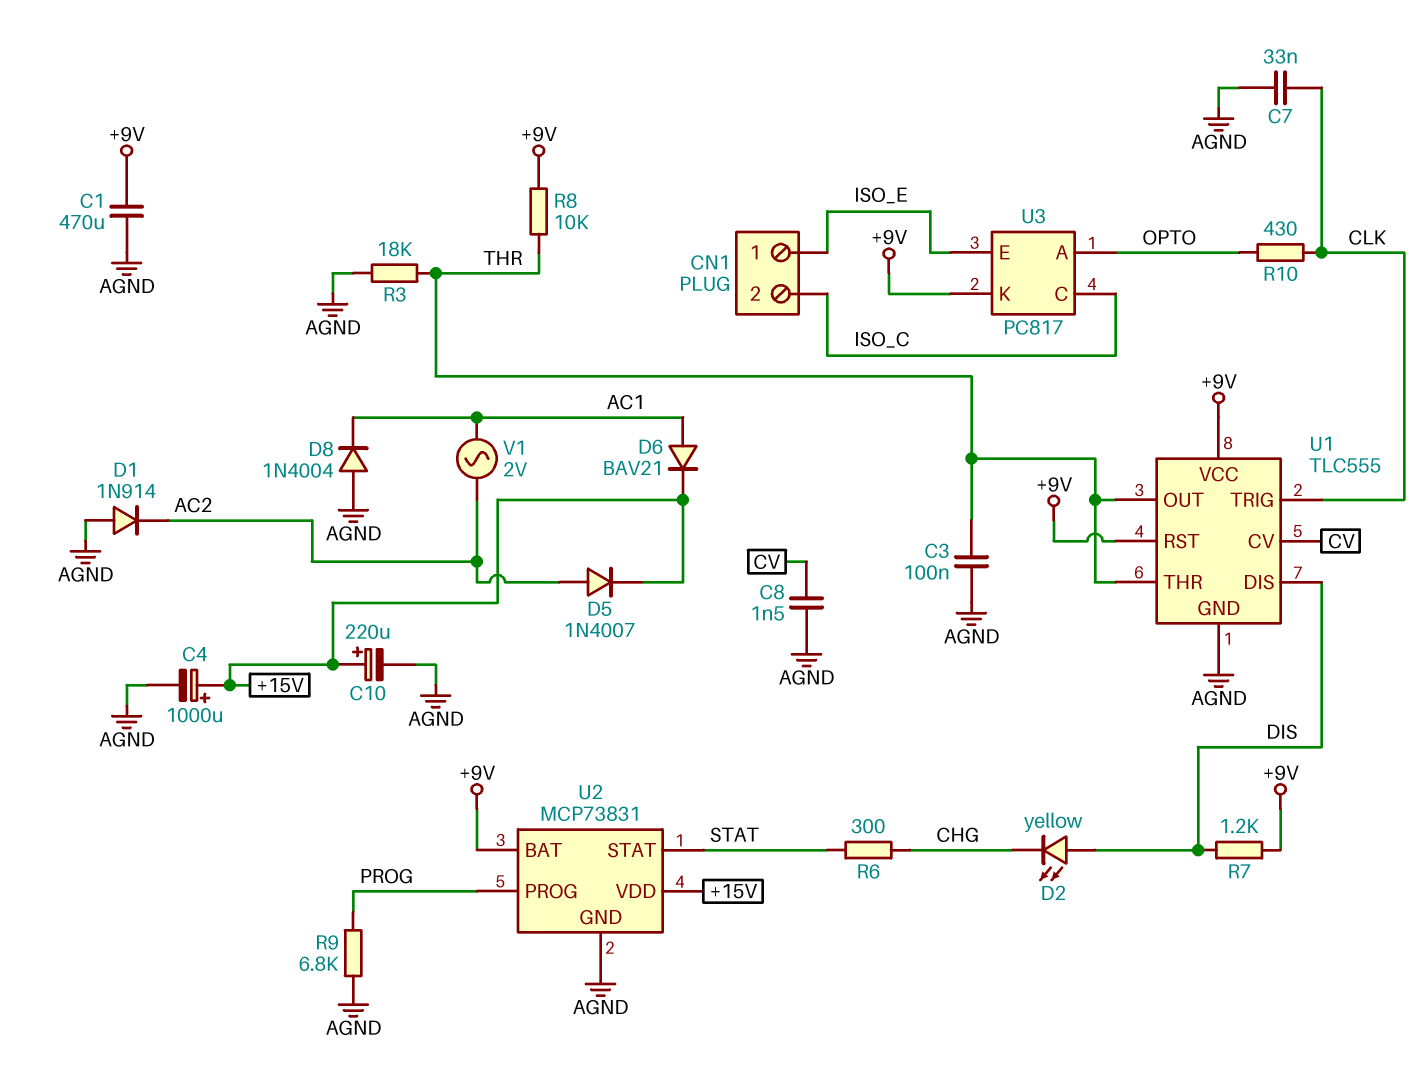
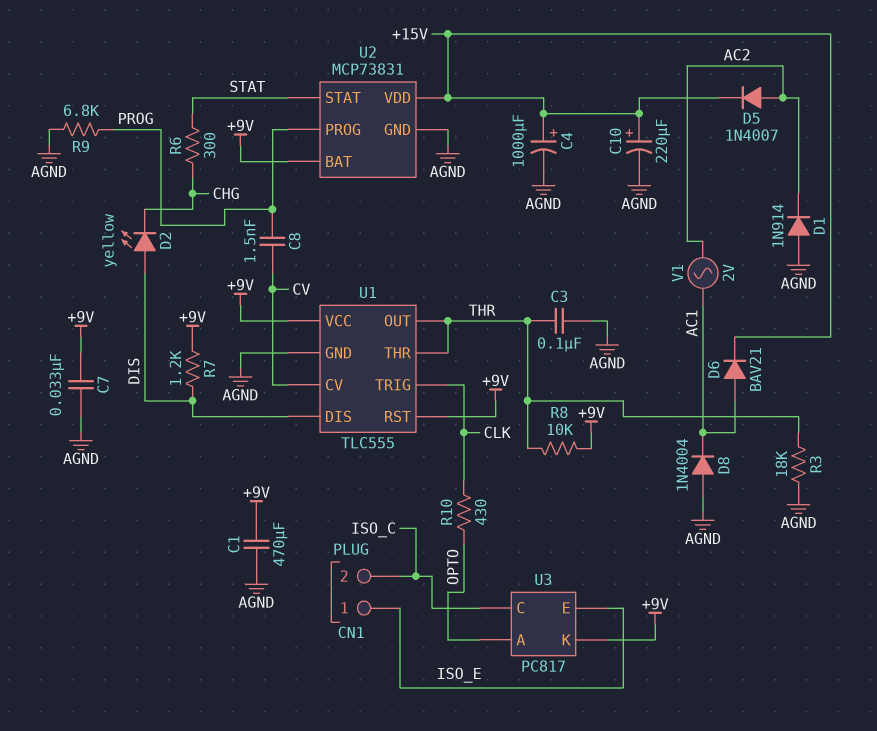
C7: 33nF (AGND, CLK) -> 33nF (+9V, AGND)
C8: 1.5nF (AGND, CV) -> 1.5nF (CV, PROG)

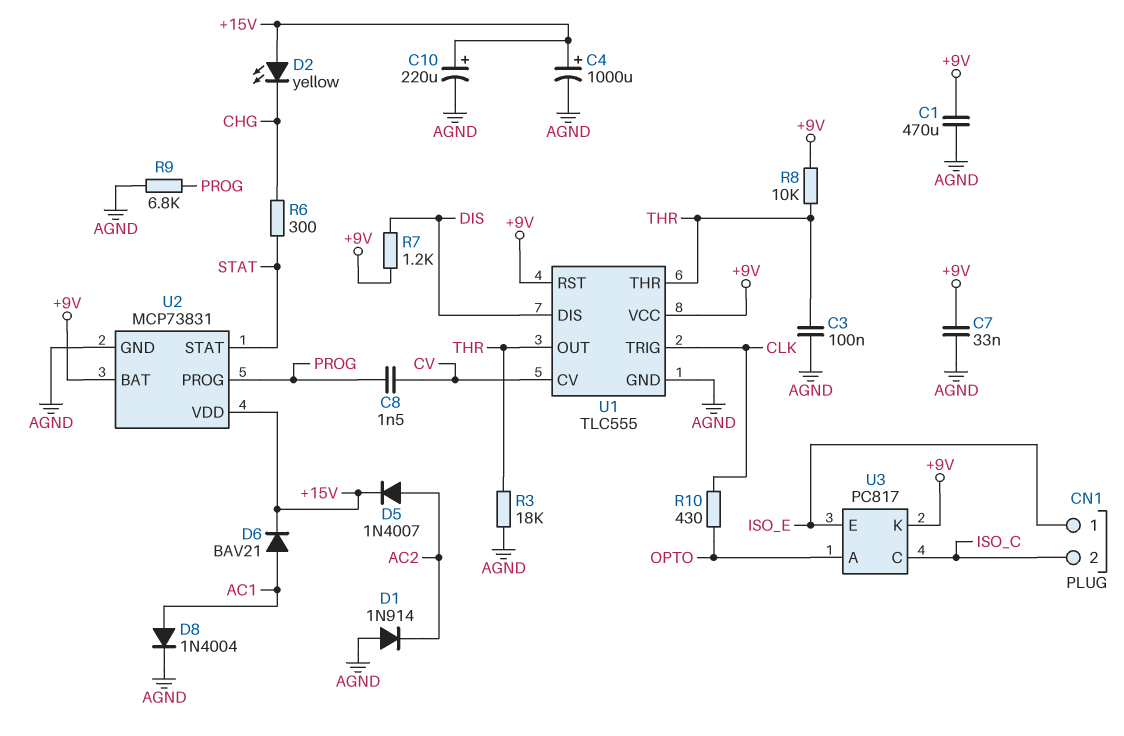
D2: LED yellow (A DIS, K CHG) -> LED yellow (A +15V, K CHG)
D8: diode 1N4004 (A AGND, K AC1) -> diode 1N4004 (A AC1, K AGND)
V1: AC 2V (AC1, AC2) -> none

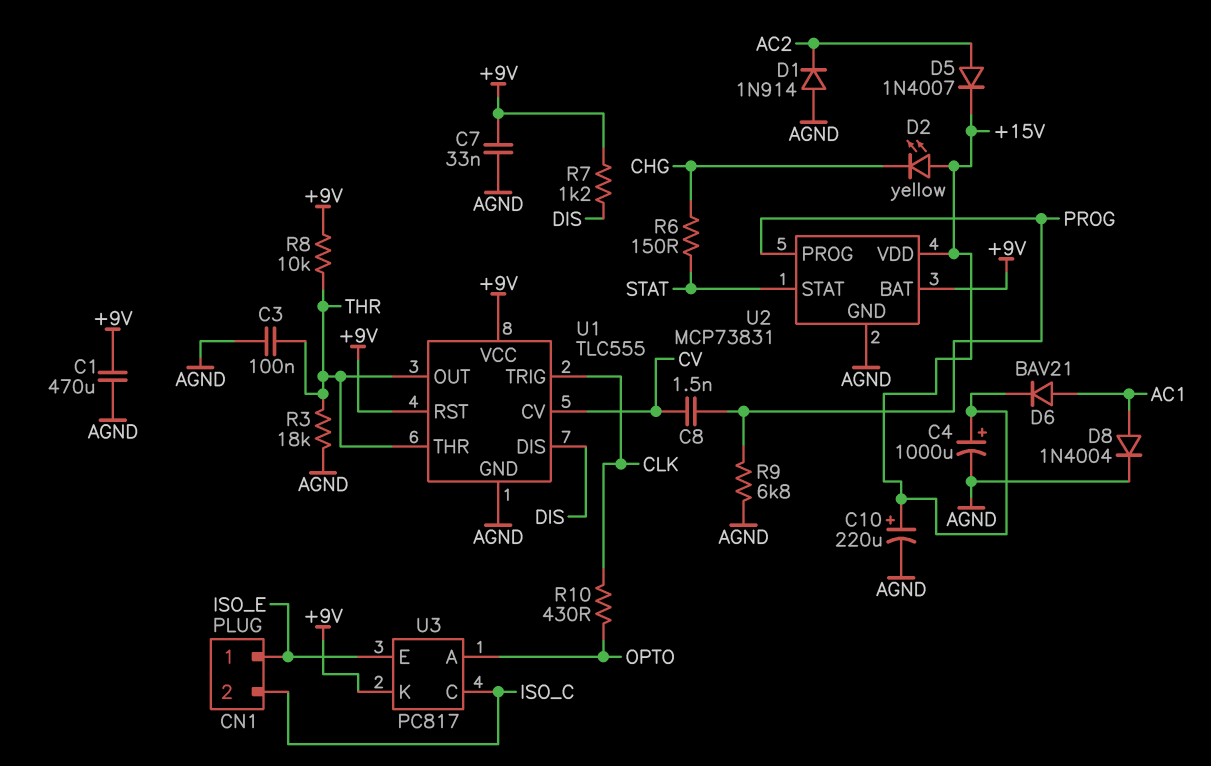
R6: 300 (CHG, STAT) -> 150 (CHG, STAT)

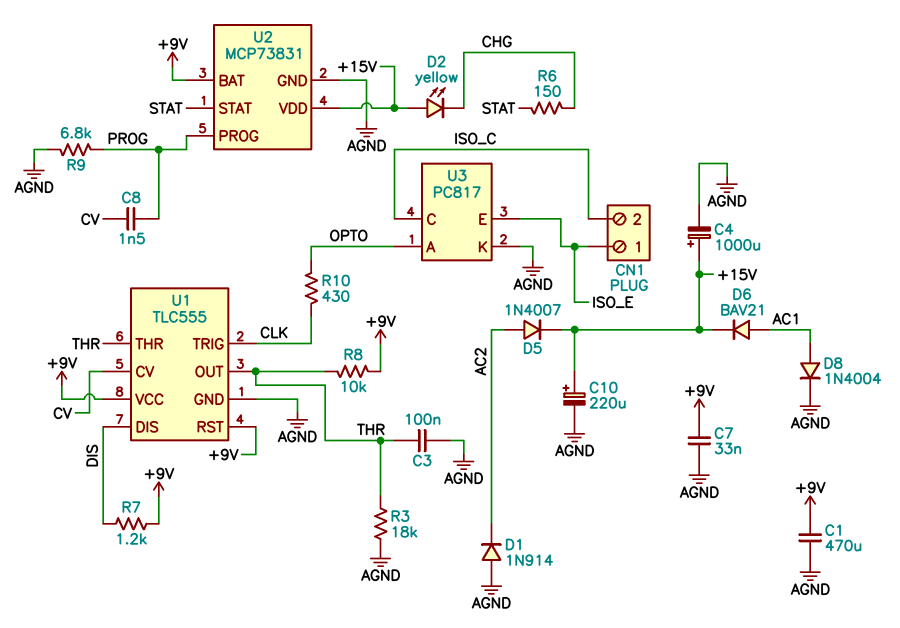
U3 pin K: +9V -> AGND

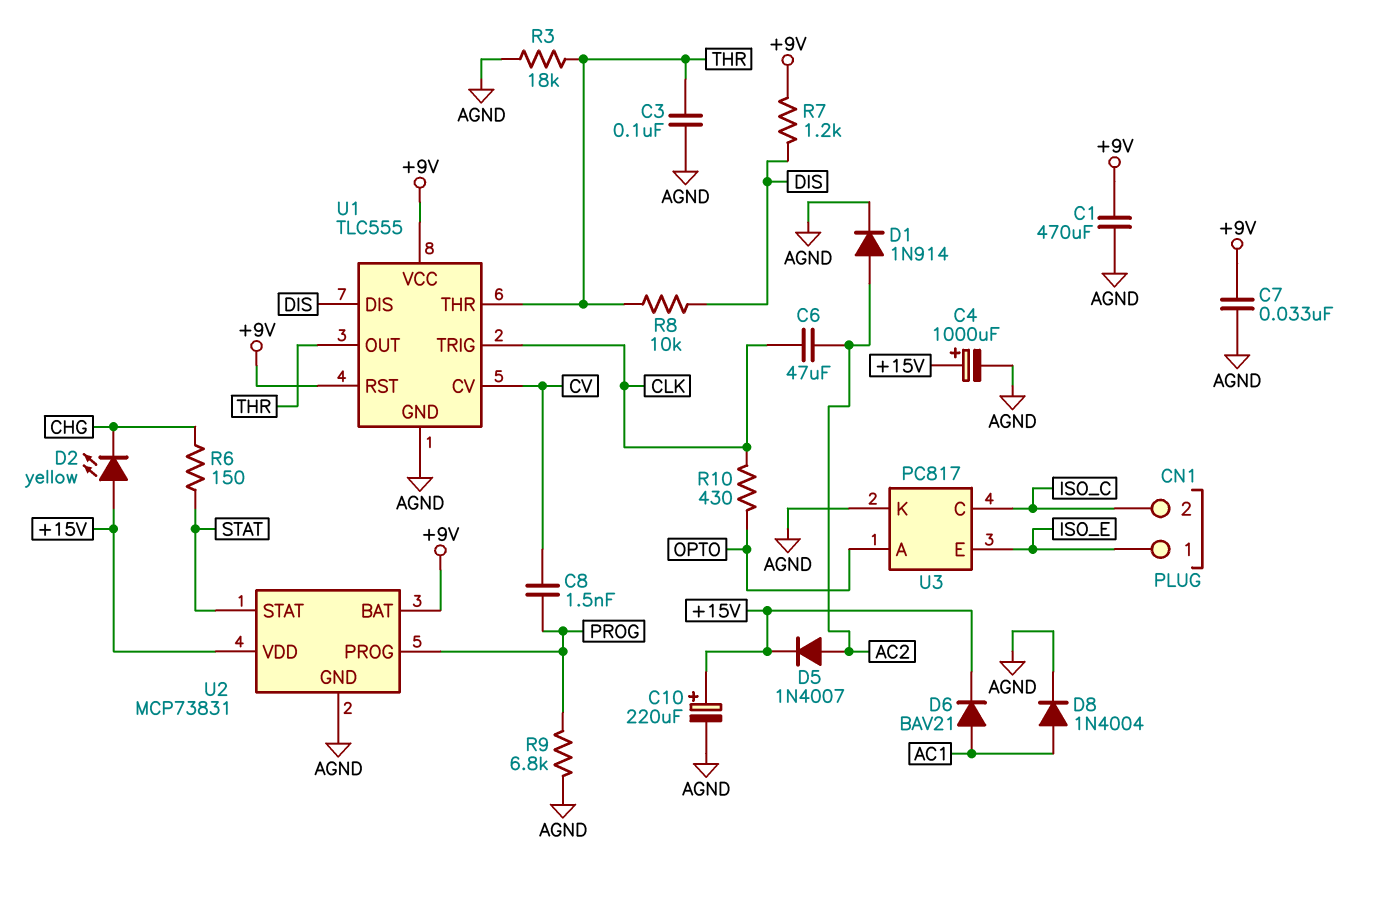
C6: none -> 47uF (AC2, CLK)
D1: diode 1N914 (A AGND, K AC2) -> diode 1N914 (A AC2, K AGND)
R8: 10k (+9V, THR) -> 10k (DIS, THR)

